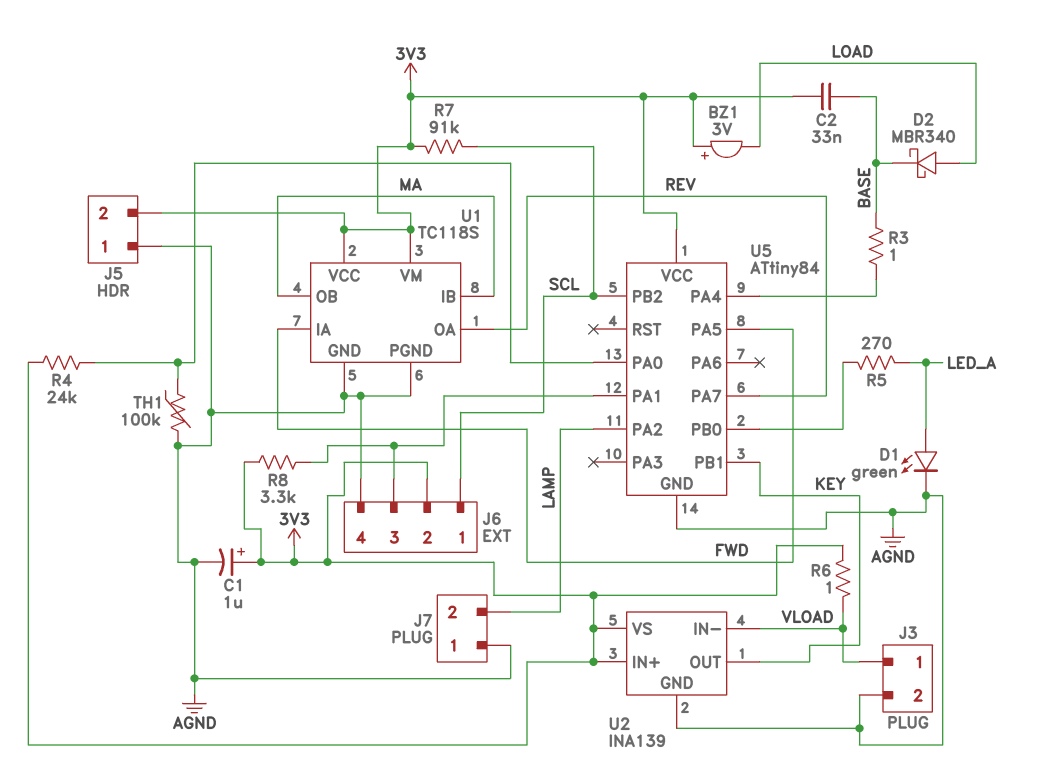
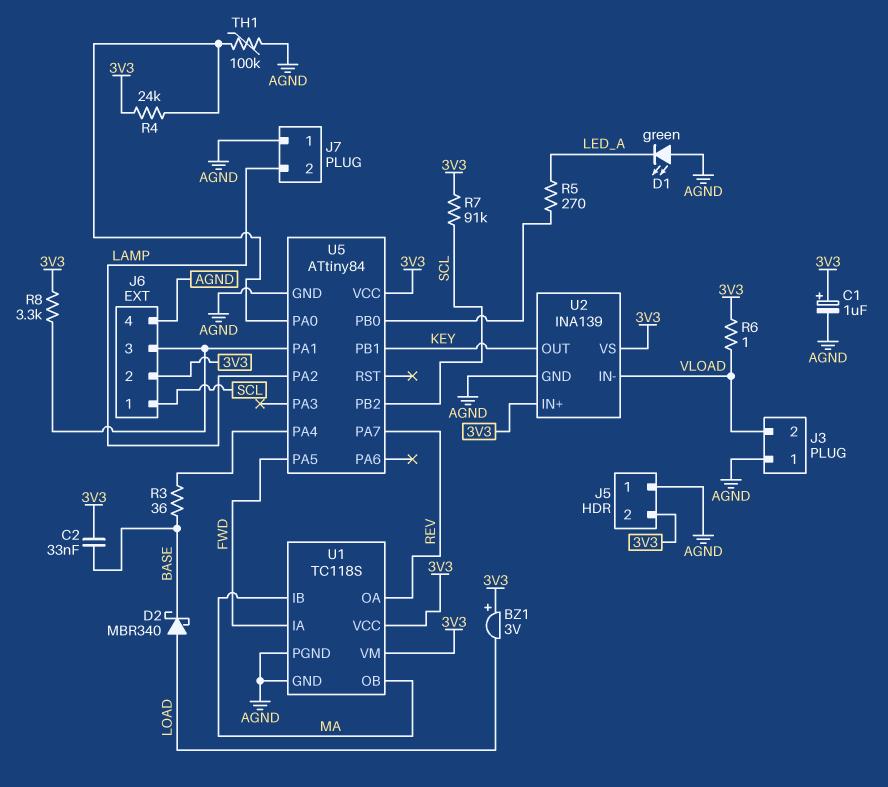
D1: LED green (A LED_A, K AGND) -> LED green (A AGND, K LED_A)
J3 pin 1: VLOAD -> AGND
J3 pin 2: AGND -> VLOAD
R3: 1 (BASE, U5/PA4) -> 36 (BASE, U5/PA4)

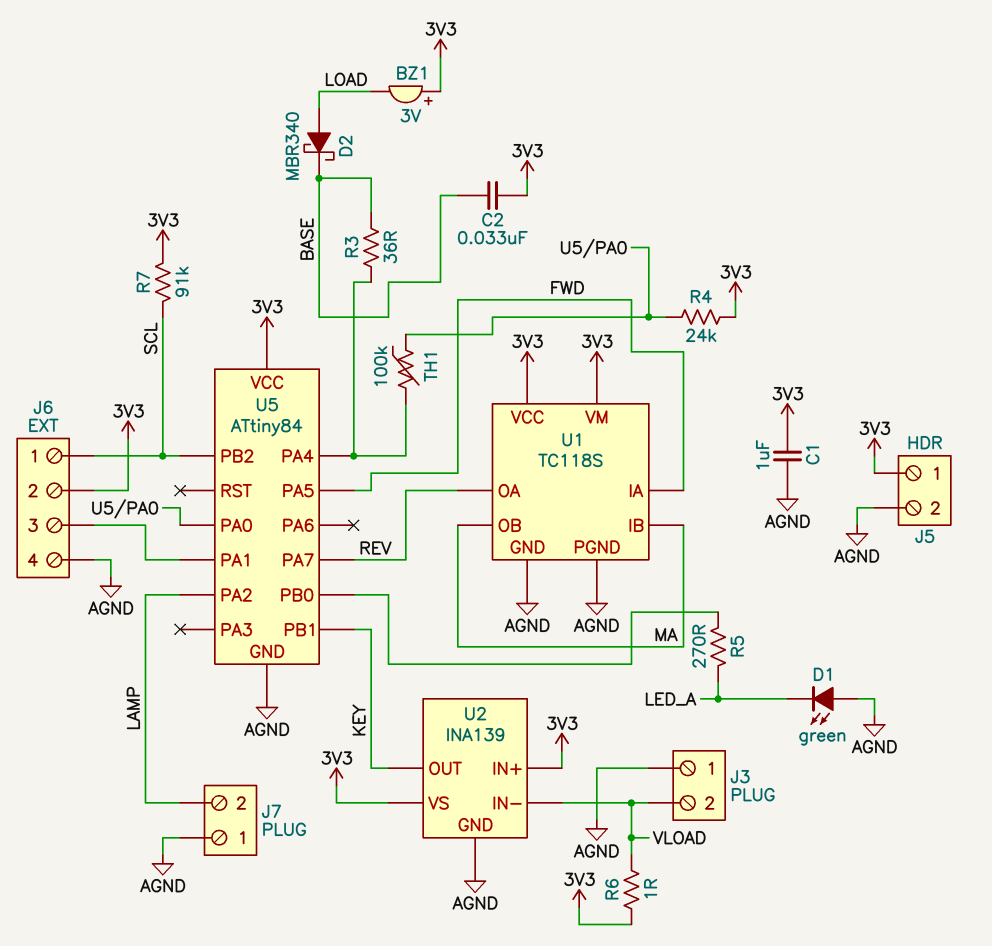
C1: 1uF (plus 3V3, minus AGND) -> 1uF (3V3, AGND)
J5 pin 1: AGND -> 3V3
J5 pin 2: 3V3 -> AGND
R8: 3.3k (3V3, J6/3) -> none
TH1: 100k (AGND, U5/PA0) -> 100k (U5/PA0, U5/PA4)

